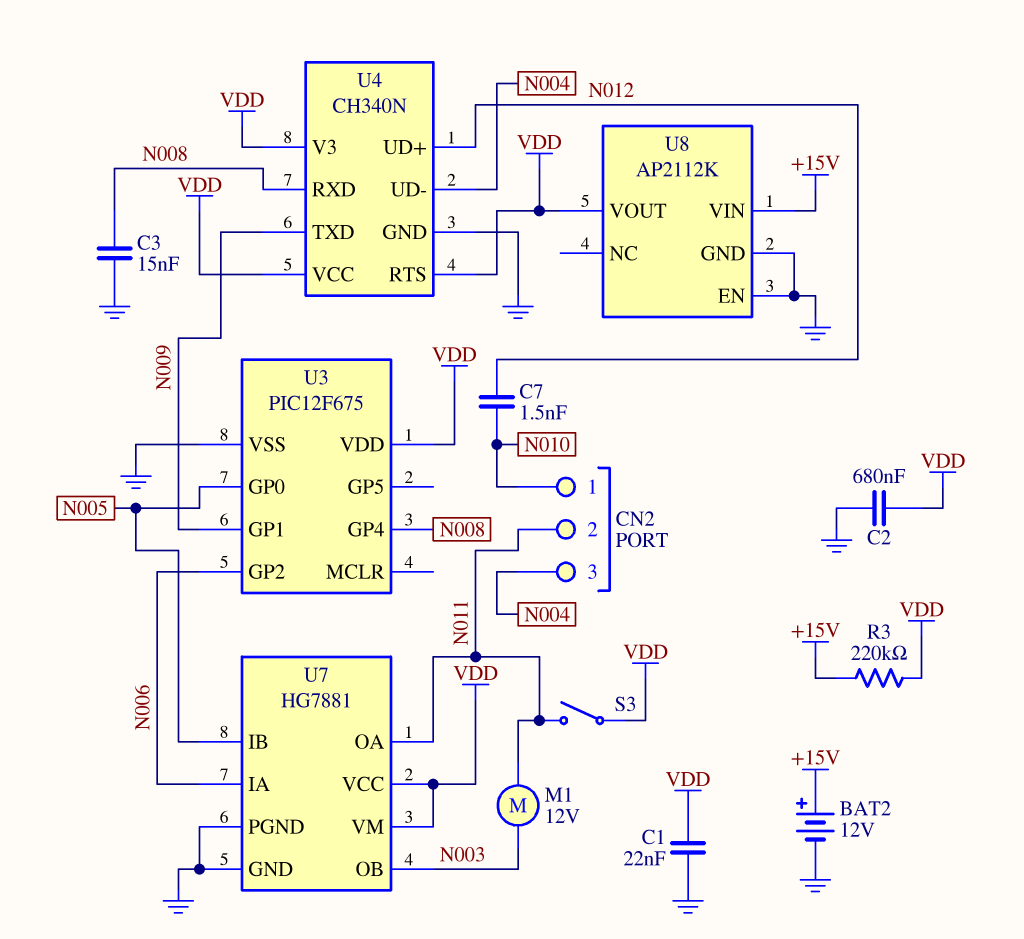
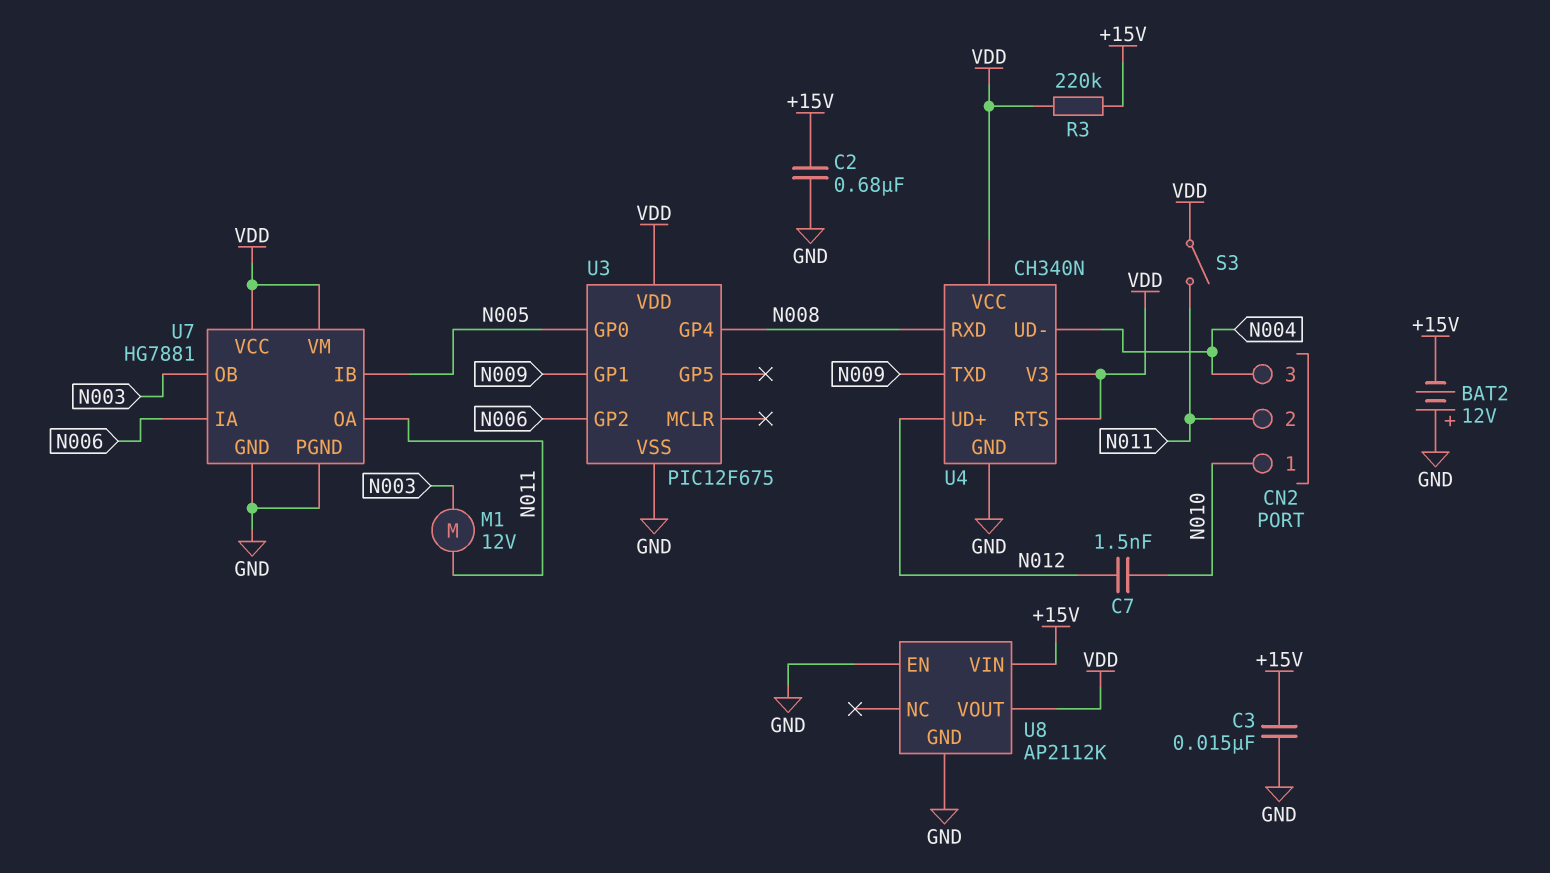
BAT2: 12V (plus +15V, minus GND) -> 12V (plus GND, minus +15V)
C1: 22nF (GND, VDD) -> none
C2: 680nF (GND, VDD) -> 680nF (+15V, GND)
C3: 15nF (GND, N008) -> 15nF (+15V, GND)

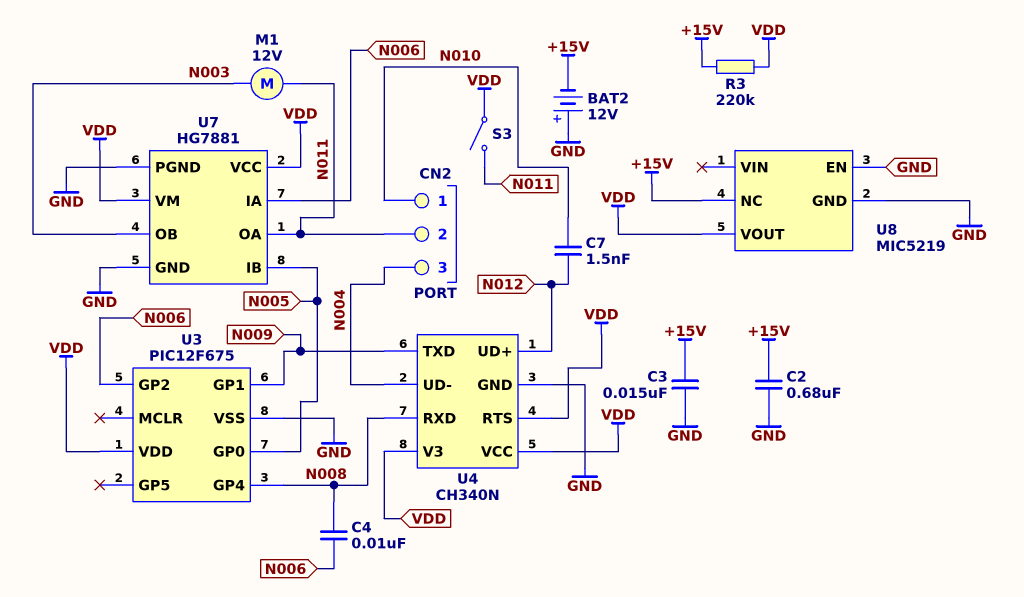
C4: none -> 10nF (N006, N008)
U8: AP2112K -> MIC5219
U8 pin NC: none -> +15V
U8 pin VIN: +15V -> none

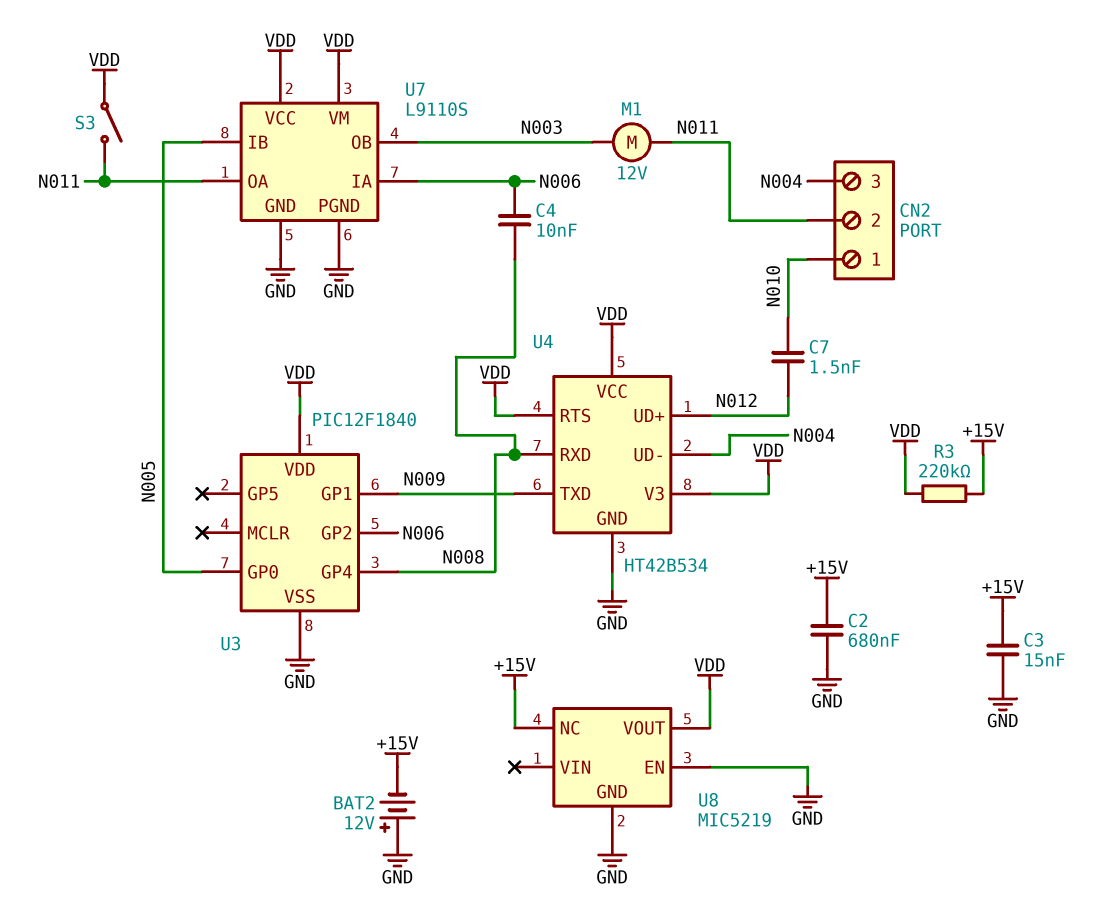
U3: PIC12F675 -> PIC12F1840
U4: CH340N -> HT42B534
U7: HG7881 -> L9110S

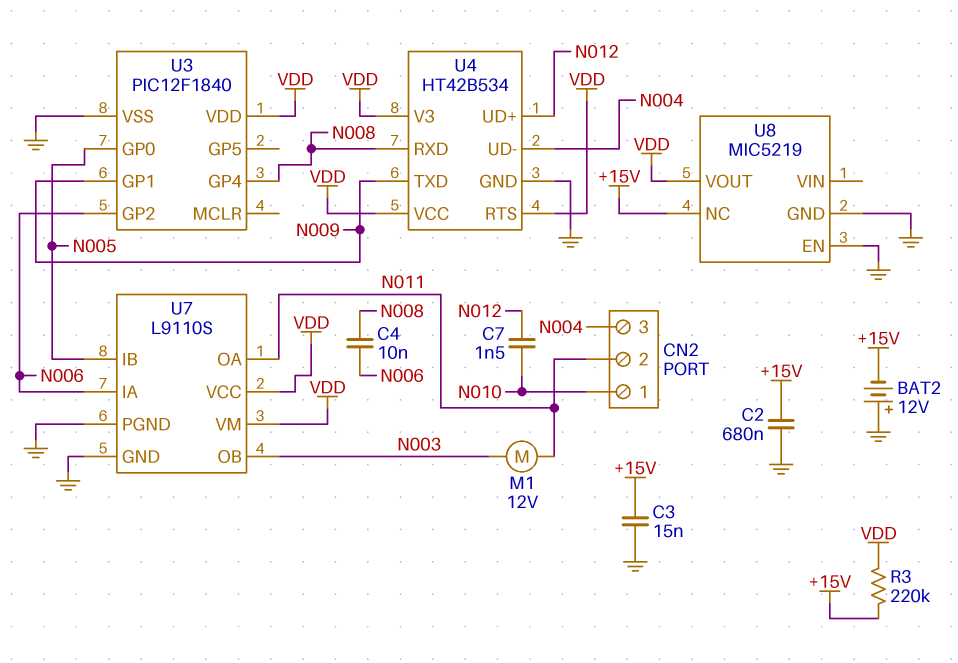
S3: switch (N011, VDD) -> none

